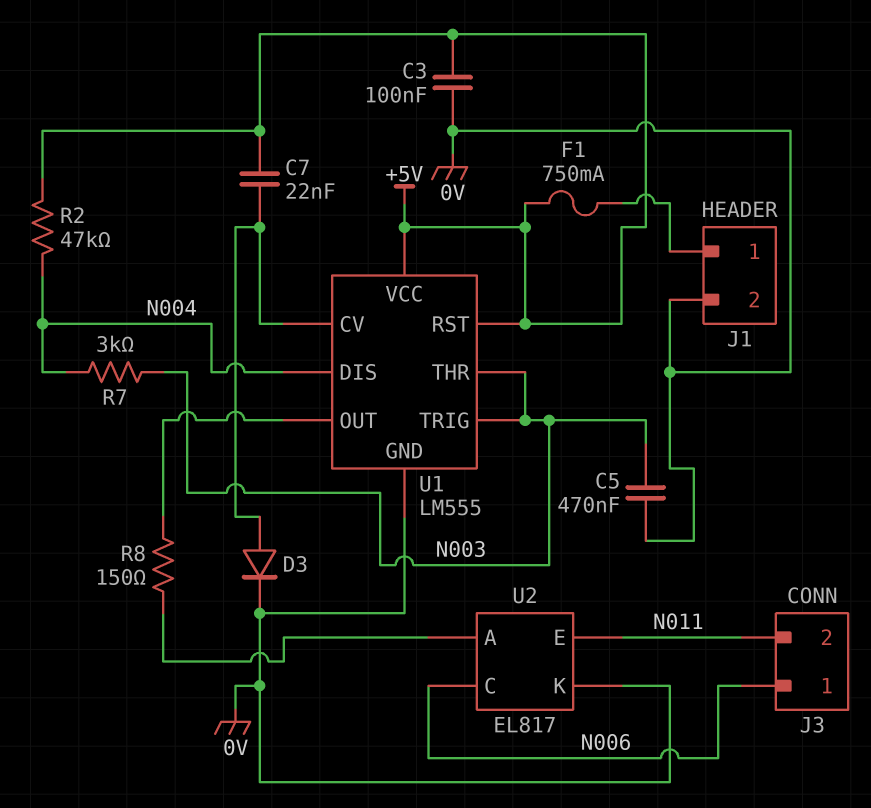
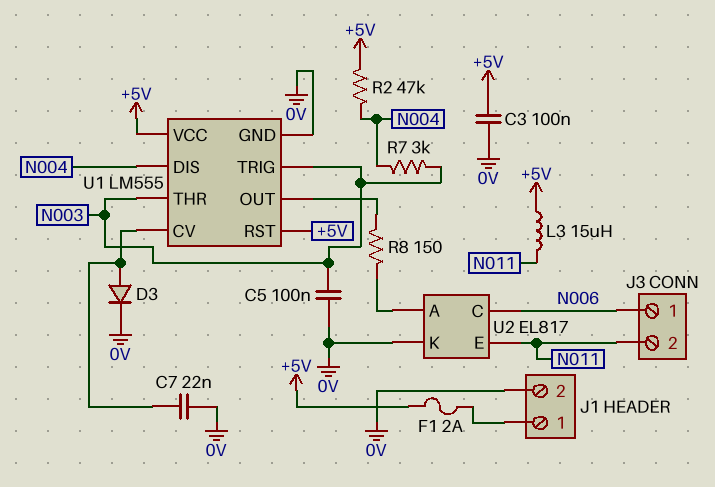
C5: 470nF (0V, N003) -> 100nF (0V, N003)
C7: 22nF (+5V, U1/CV) -> 22nF (0V, U1/CV)
F1: 750mA (+5V, J1/1) -> 2A (+5V, J1/1)
L3: none -> 15uH (+5V, N011)

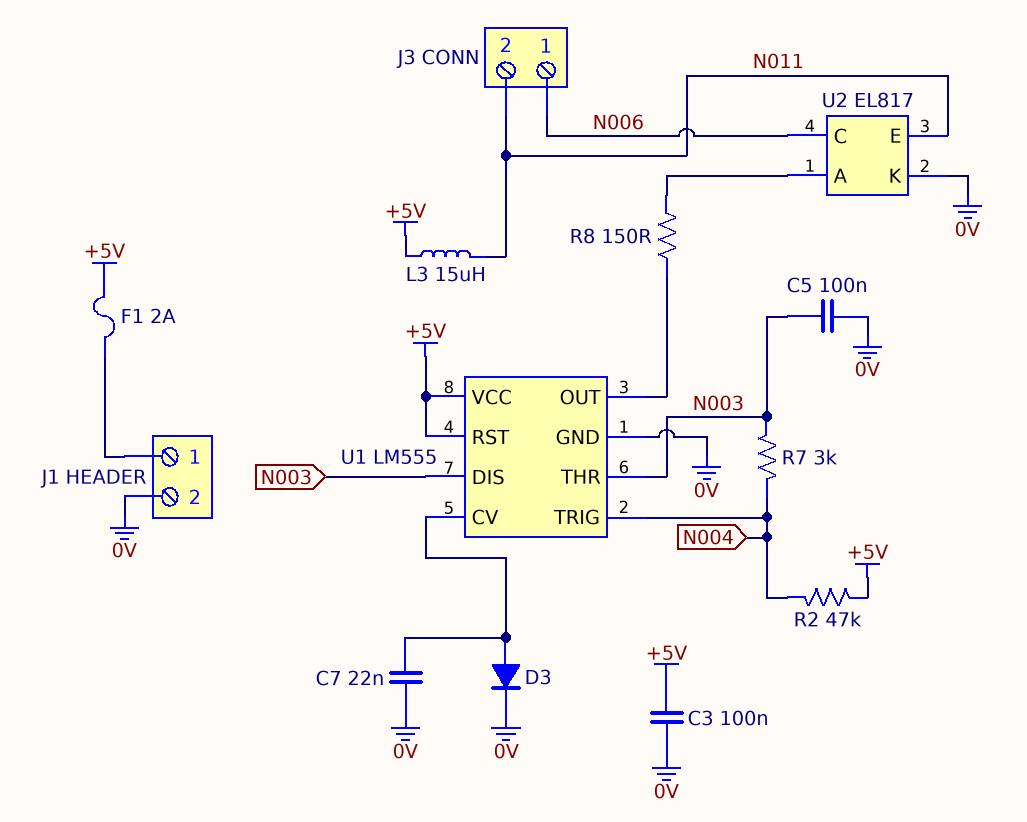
U1 pin DIS: N004 -> N003
U1 pin TRIG: N003 -> N004

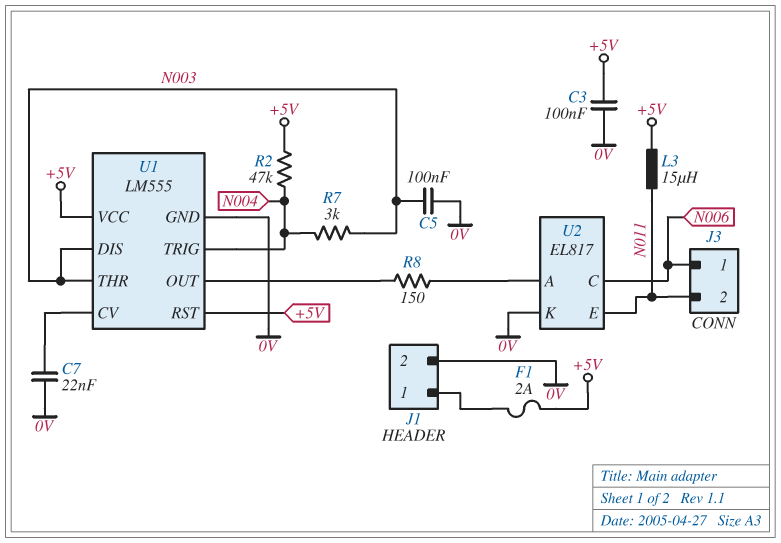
D3: diode (A U1/CV, K 0V) -> none

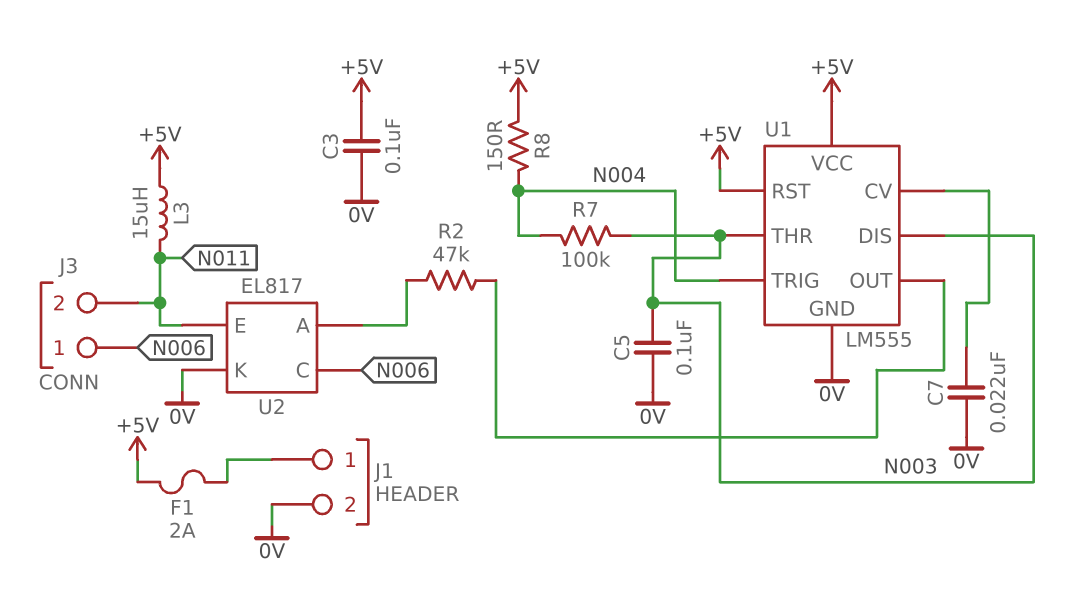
R2: 47k (+5V, N004) -> 47k (U1/OUT, U2/A)
R7: 3k (N003, N004) -> 100k (N003, N004)
R8: 150 (U1/OUT, U2/A) -> 150 (+5V, N004)

